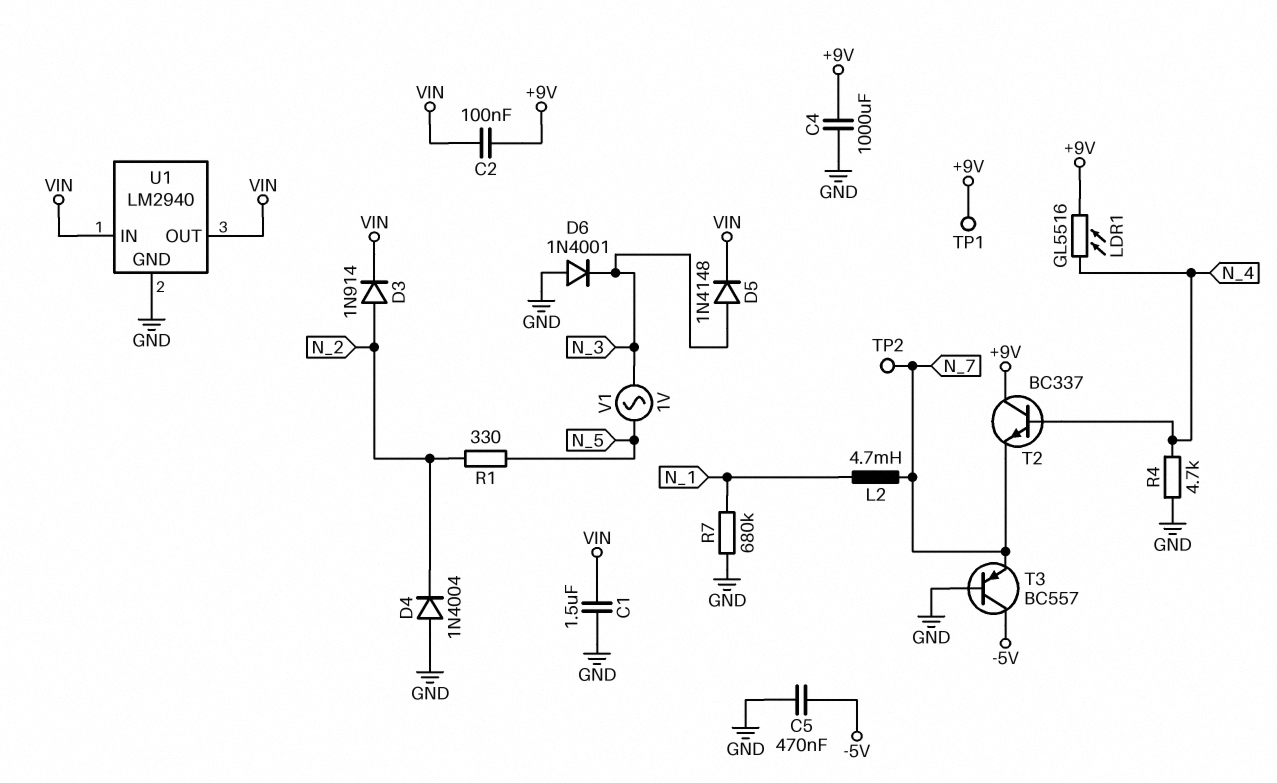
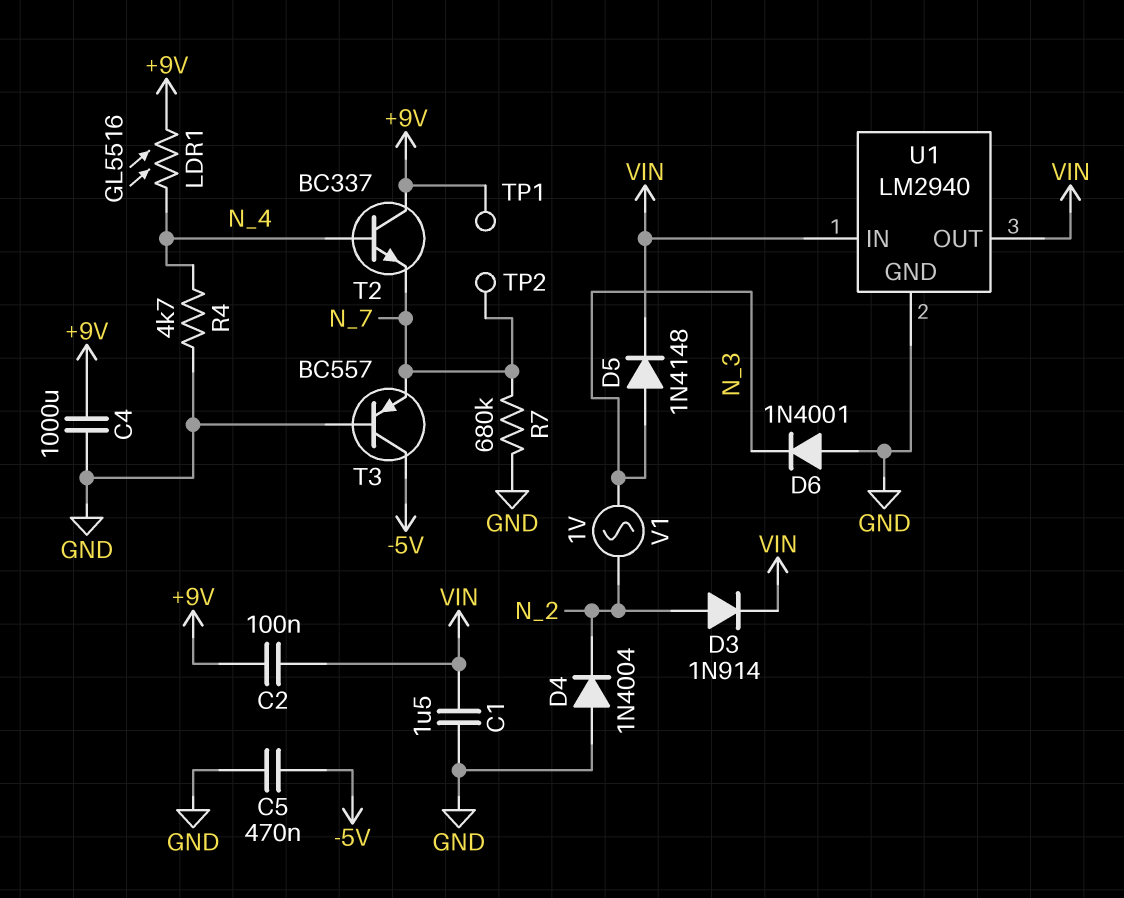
L2: 4.7mH (N_1, N_7) -> none
R1: 330 (N_2, N_5) -> none
R7: 680k (GND, N_1) -> 680k (GND, N_7)
V1: AC 1V (N_3, N_5) -> AC 1V (N_2, N_3)

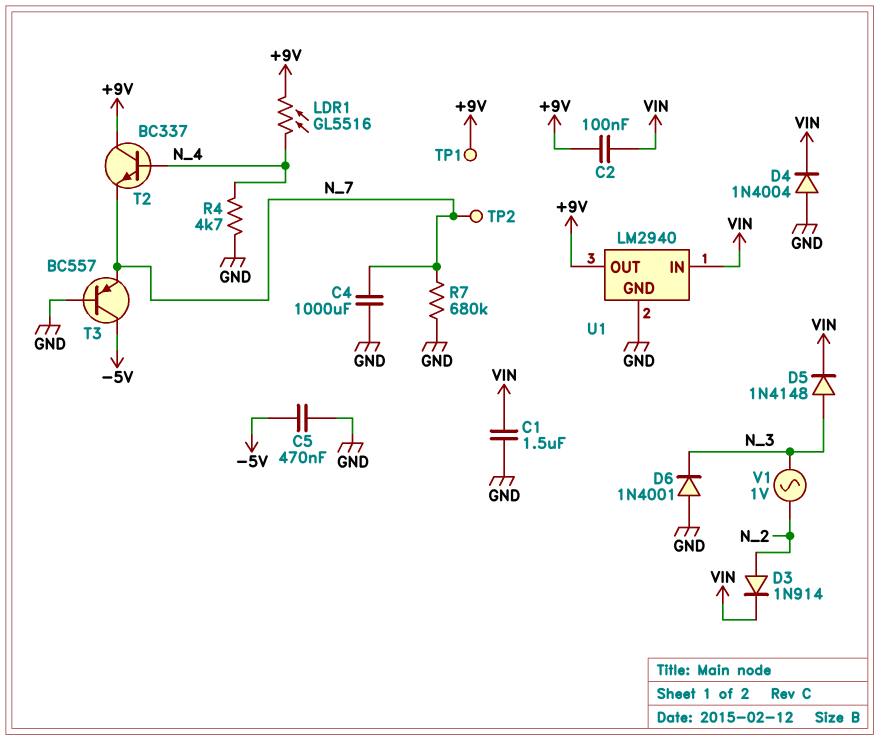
C4: 1000uF (+9V, GND) -> 1000uF (GND, N_7)
D4: diode 1N4004 (A GND, K N_2) -> diode 1N4004 (A GND, K VIN)
U1 pin OUT: VIN -> +9V

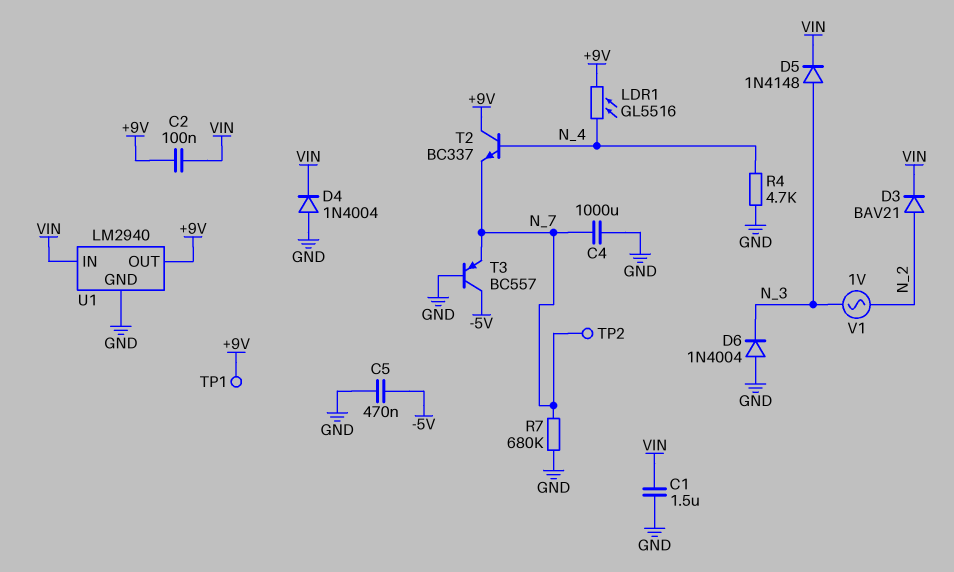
D3: diode 1N914 (A N_2, K VIN) -> diode BAV21 (A N_2, K VIN)
D6: diode 1N4001 (A GND, K N_3) -> diode 1N4004 (A GND, K N_3)

